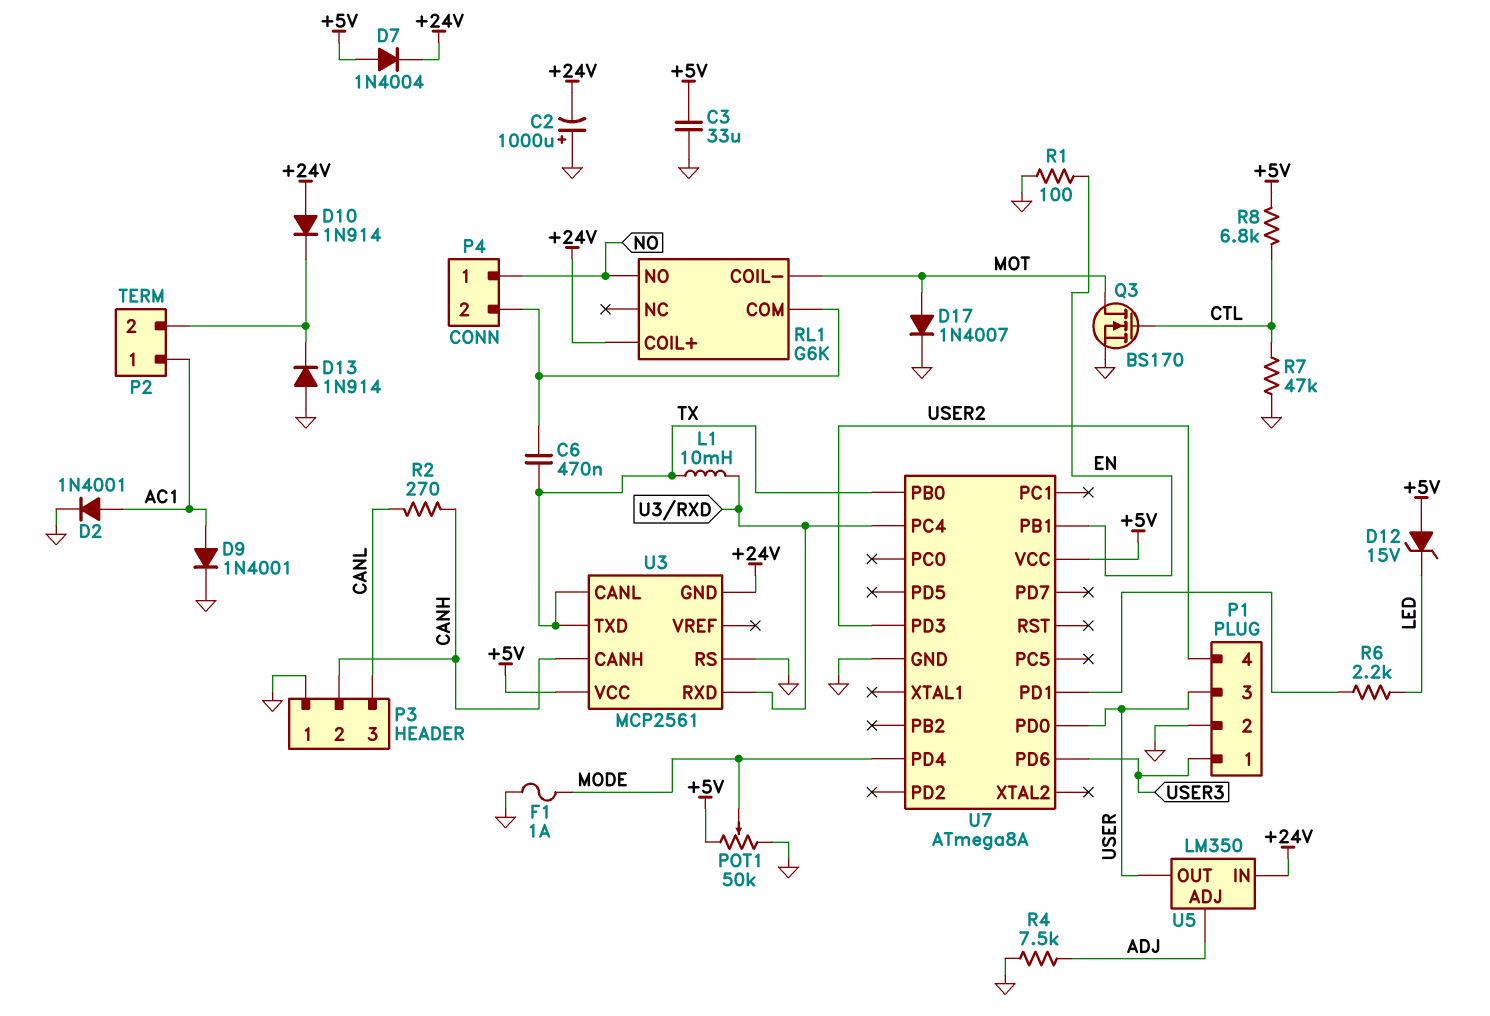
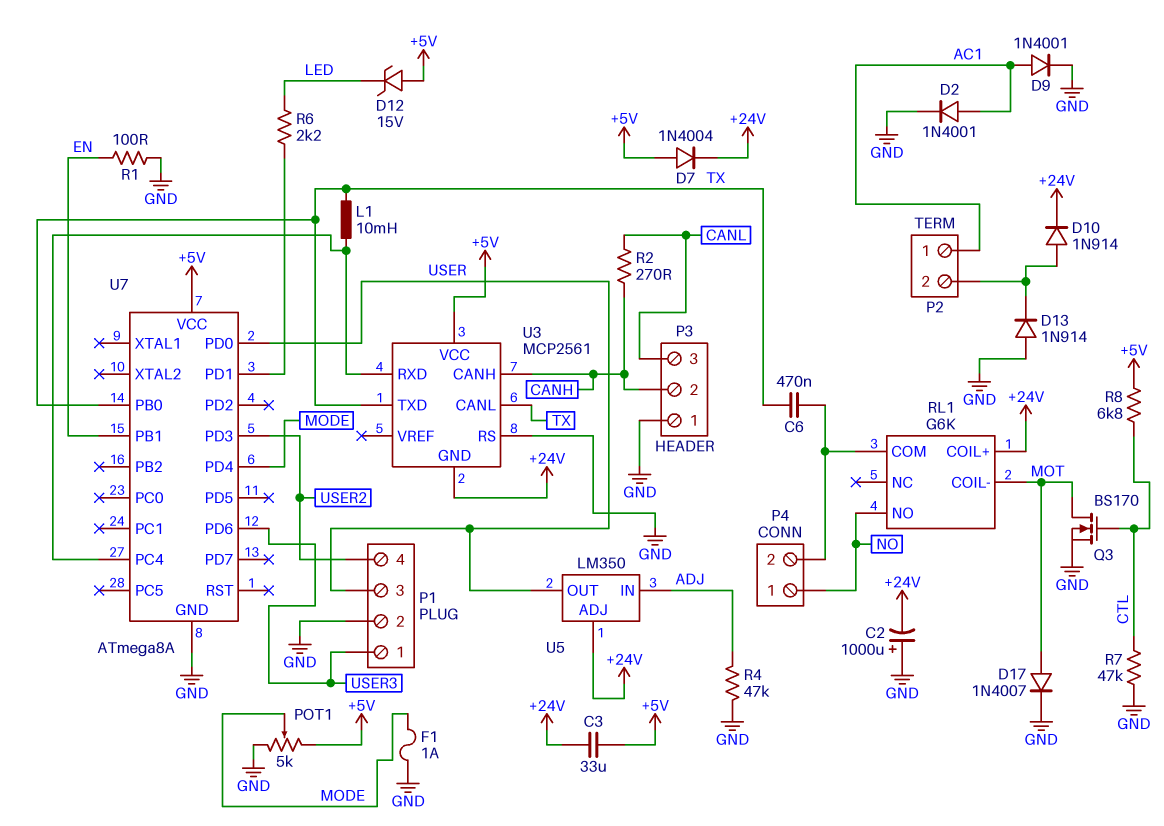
C3: 33uF (+5V, GND) -> 33uF (+5V, +24V)
D10: diode 1N914 (A +24V, K P2/2) -> diode 1N914 (A P2/2, K +24V)
POT1: 50k (+5V, GND, wiper MODE) -> 5k (+5V, GND, wiper MODE)
R4: 7.5k (ADJ, GND) -> 47k (ADJ, GND)
U5 pin ADJ: ADJ -> +24V
U5 pin IN: +24V -> ADJ

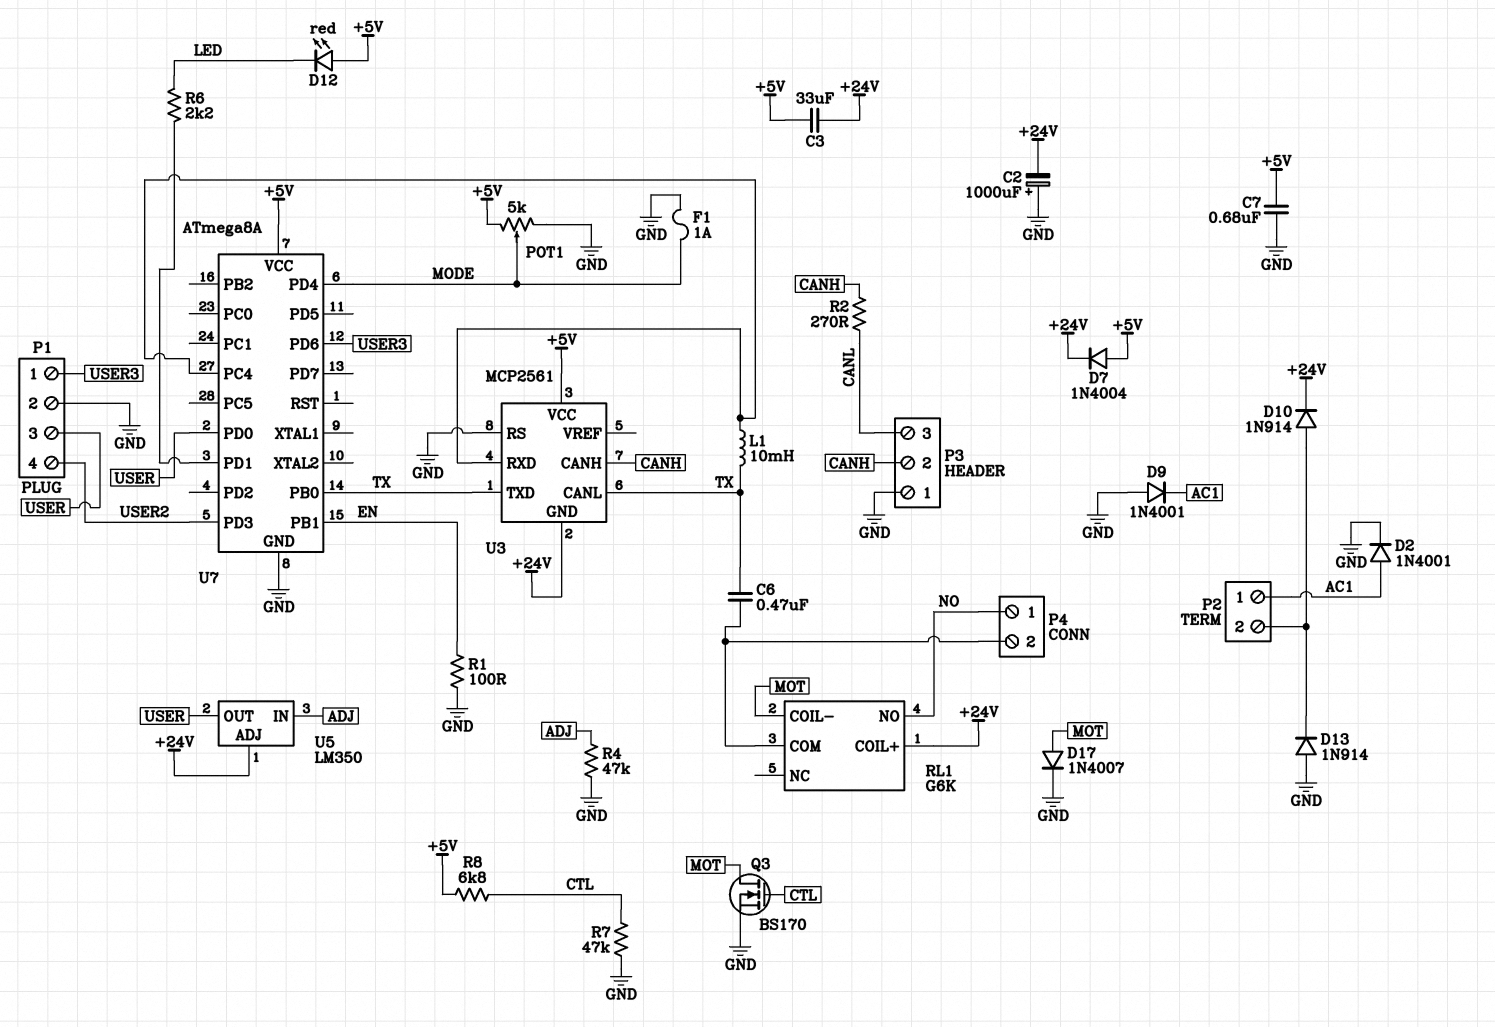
C7: none -> 680nF (+5V, GND)
D9: diode 1N4001 (A AC1, K GND) -> diode 1N4001 (A GND, K AC1)
D12: zener 15V (A +5V, K LED) -> LED red (A +5V, K LED)

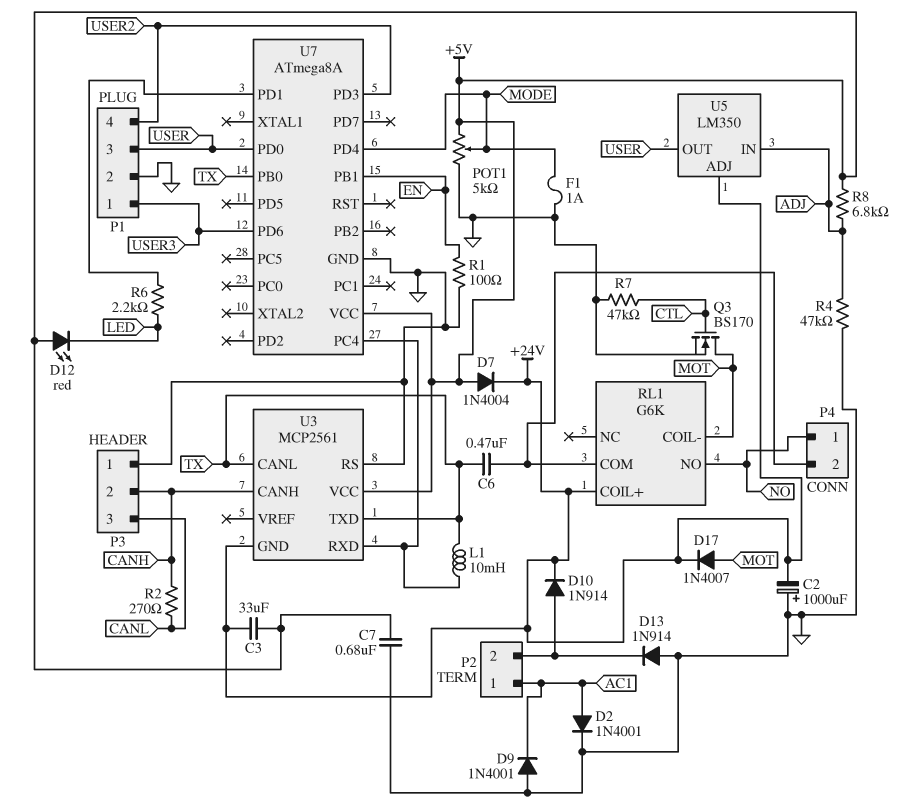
D17: diode 1N4007 (A MOT, K GND) -> diode 1N4007 (A MOT, K +24V)
R8: 6.8k (+5V, CTL) -> 6.8k (+5V, ADJ)

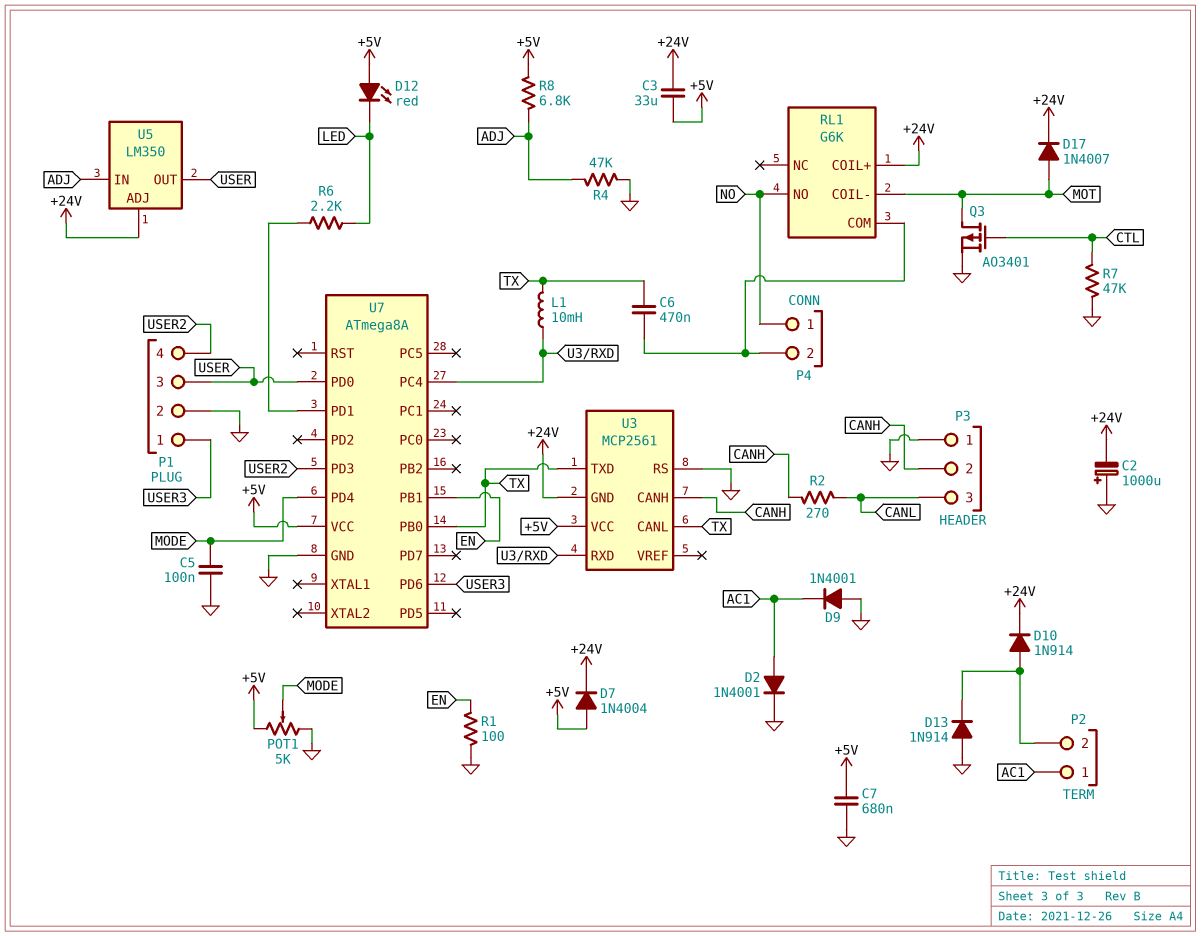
C5: none -> 100nF (GND, MODE)
F1: 1A (GND, MODE) -> none
Q3: NMOS BS170 (G CTL, D MOT, S GND) -> PMOS AO3401 (G CTL, D MOT, S GND)

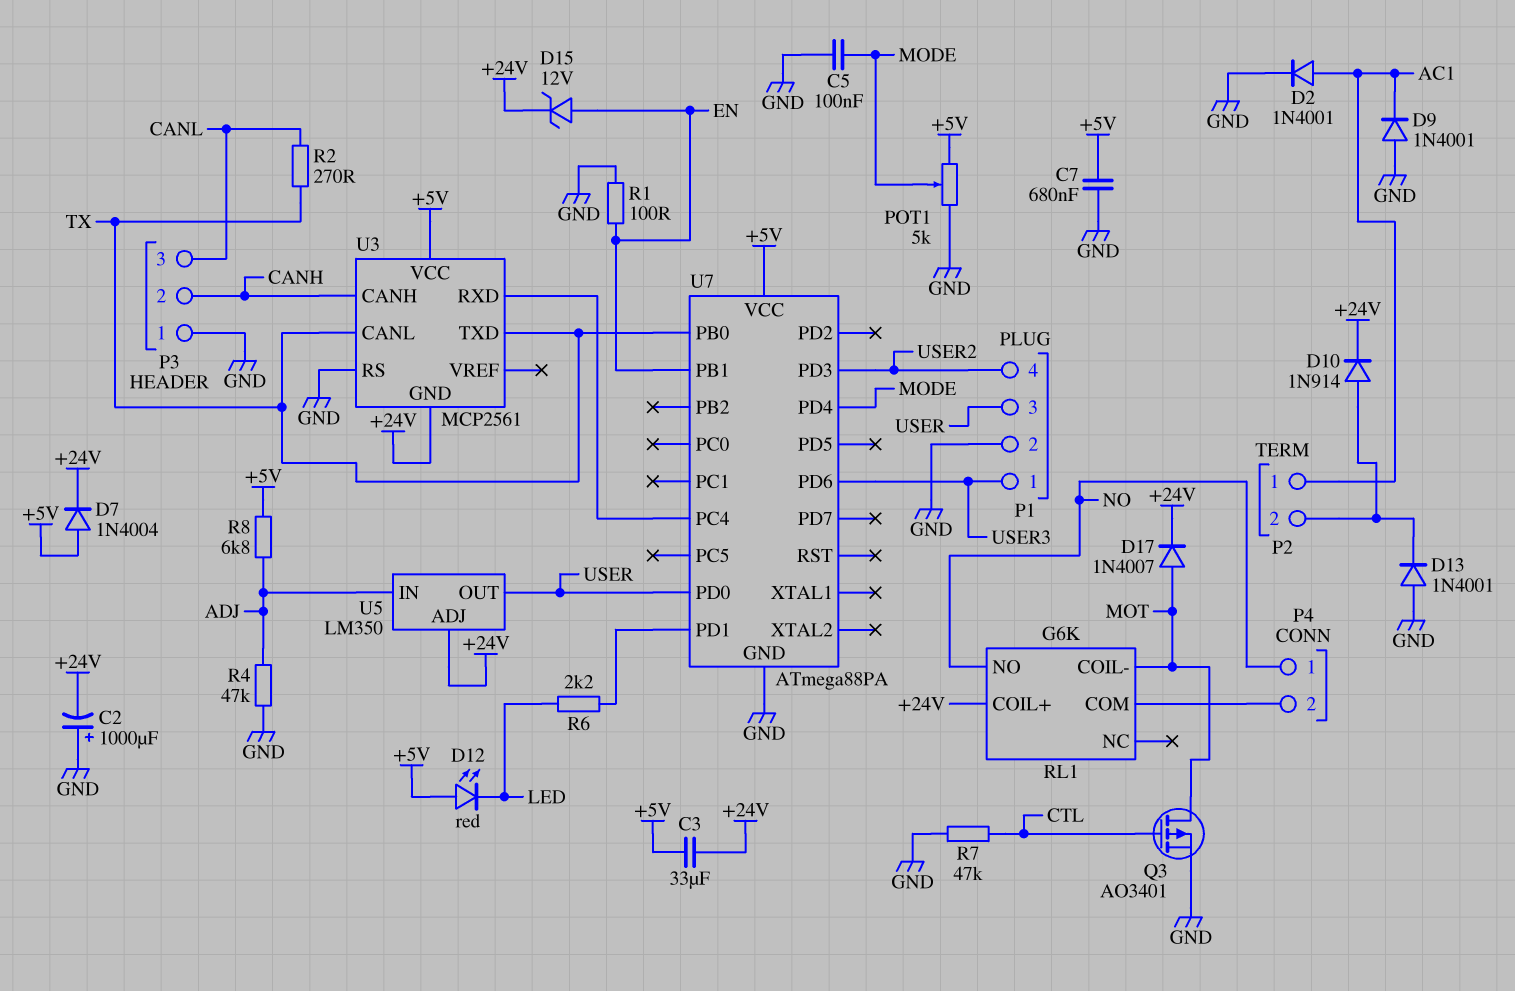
C6: 470nF (P4/2, TX) -> none
D13: diode 1N914 (A GND, K P2/2) -> diode 1N4001 (A GND, K P2/2)
D15: none -> zener 12V (A EN, K +24V)
L1: 10mH (TX, U3/RXD) -> none
R2: 270 (CANH, CANL) -> 270 (CANL, TX)
U7: ATmega8A -> ATmega88PA

